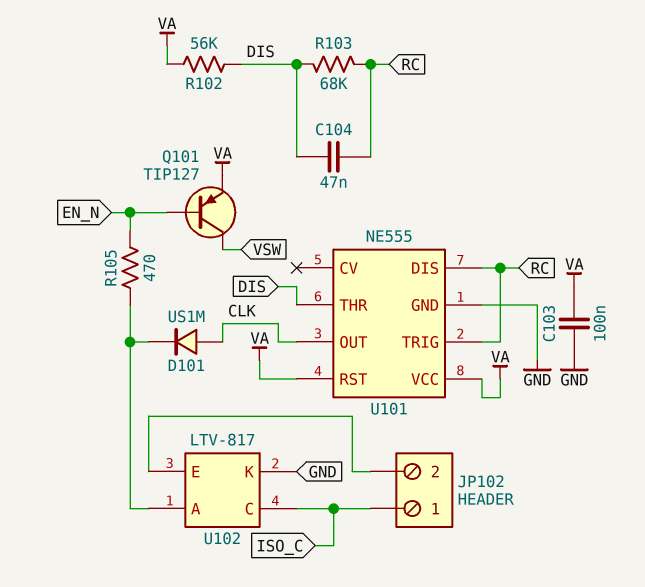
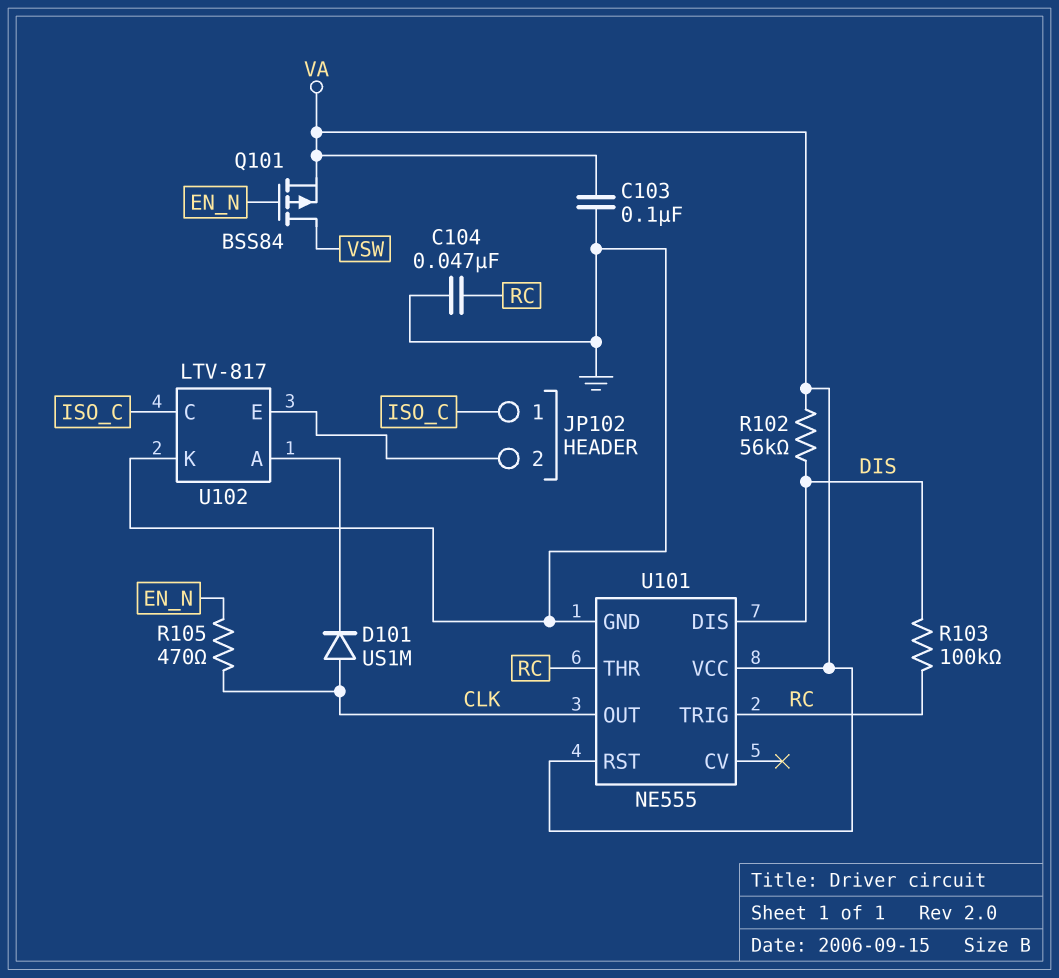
C104: 47nF (DIS, RC) -> 47nF (GND, RC)
Q101: PNP TIP127 (B EN_N, C VSW, E VA) -> PMOS BSS84 (G EN_N, D VSW, S VA)
R103: 68k (DIS, RC) -> 100k (DIS, RC)
R105: 470 (EN_N, U102/A) -> 470 (CLK, EN_N)
U101 pin DIS: RC -> DIS
U101 pin THR: DIS -> RC

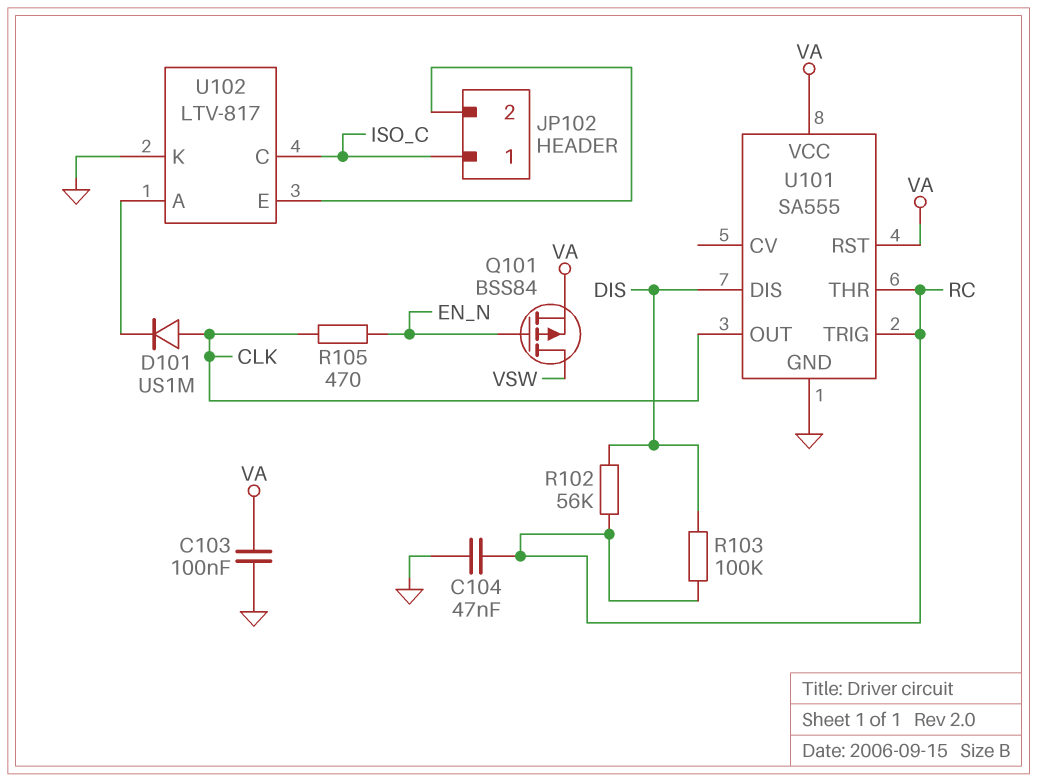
R102: 56k (DIS, VA) -> 56k (DIS, RC)
U101: NE555 -> SA555

